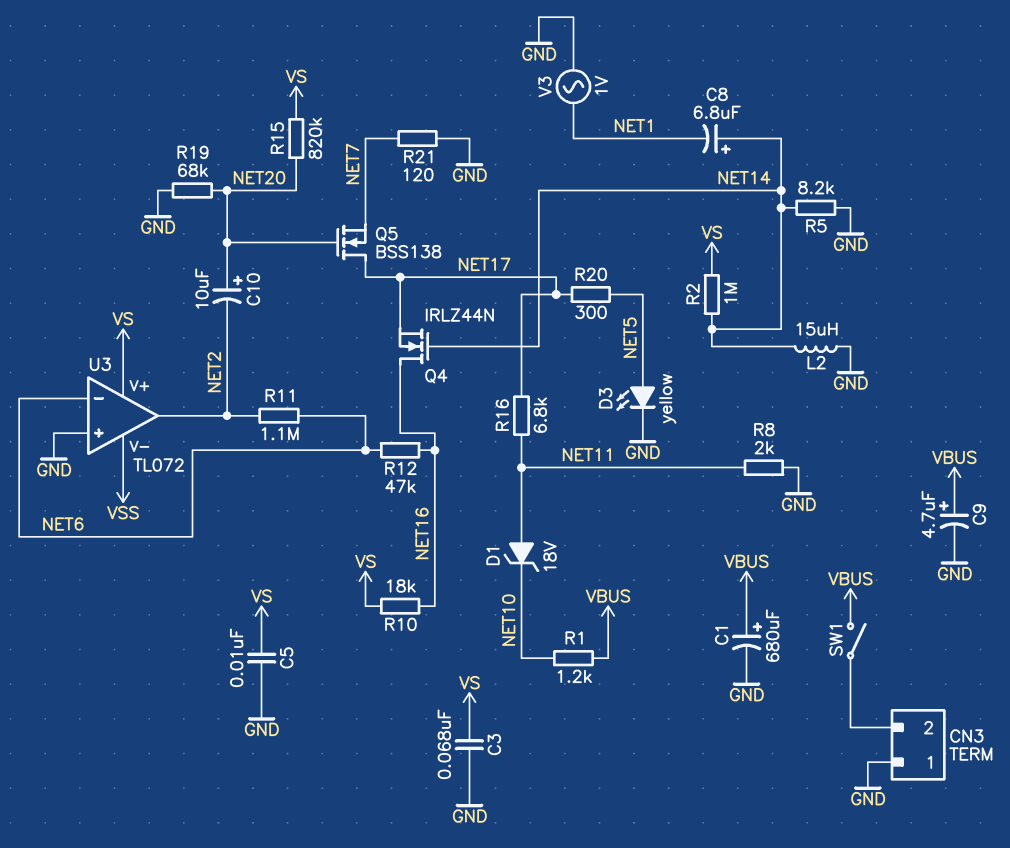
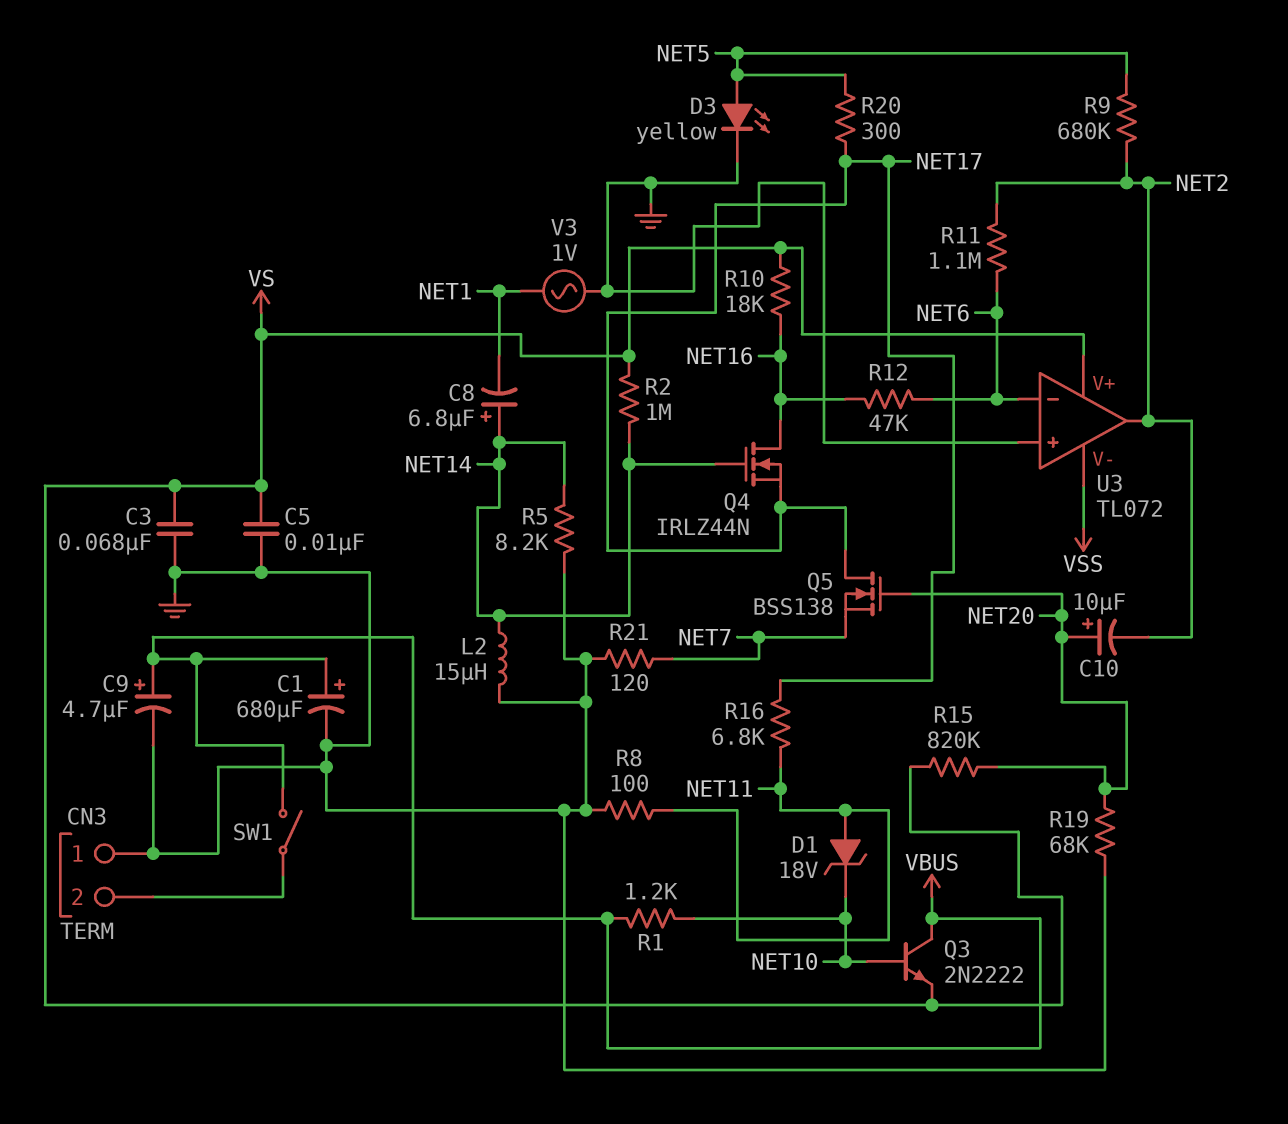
Q3: none -> NPN 2N2222 (B NET10, C VBUS, E VS)
R8: 2k (GND, NET11) -> 100 (GND, NET11)
R9: none -> 680k (NET2, NET5)

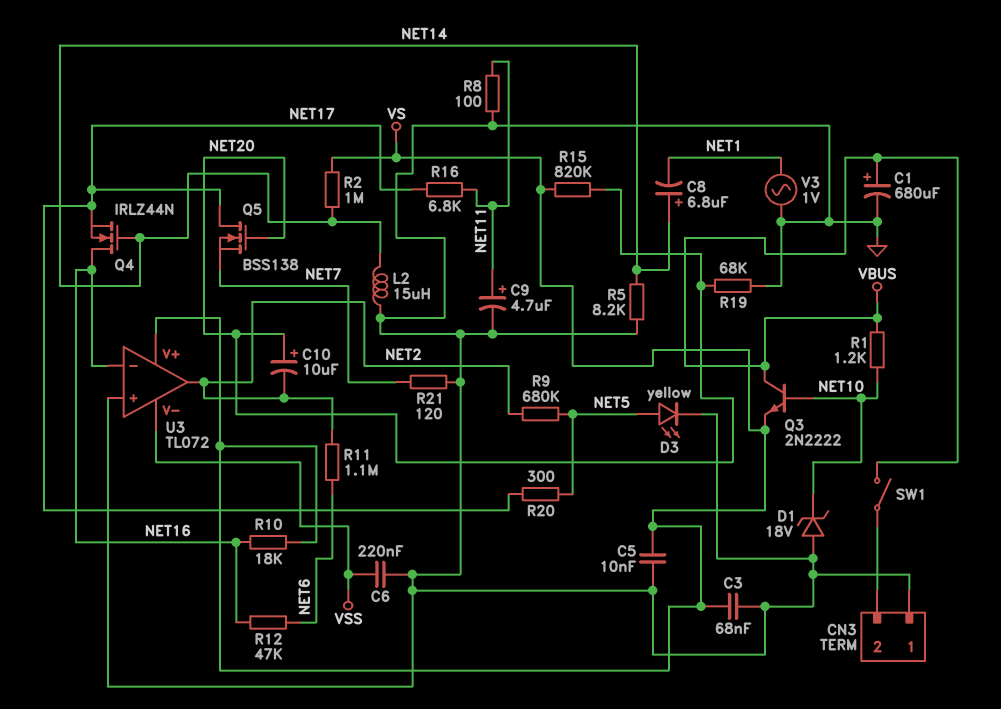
C6: none -> 220nF (GND, VSS)
C9: 4.7uF (plus VBUS, minus GND) -> 4.7uF (plus NET11, minus GND)
D1: zener 18V (A NET11, K NET10) -> zener 18V (A GND, K NET10)
U3 pin in-: NET6 -> NET16

